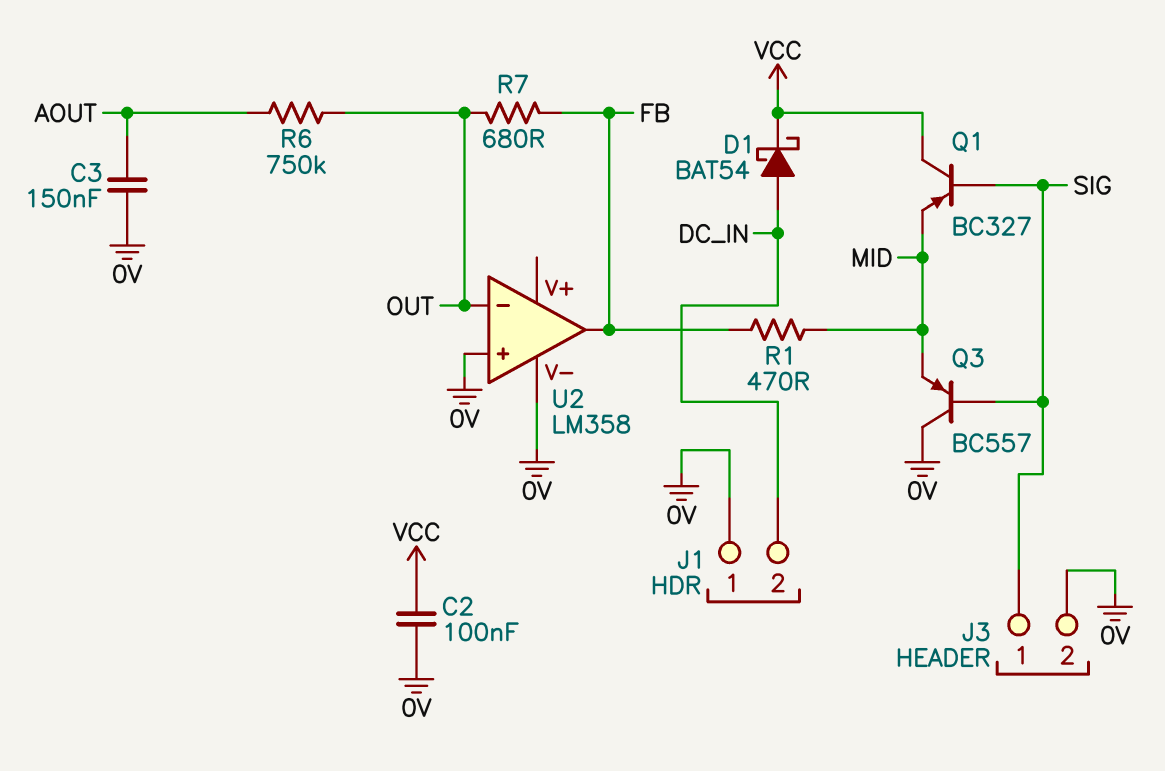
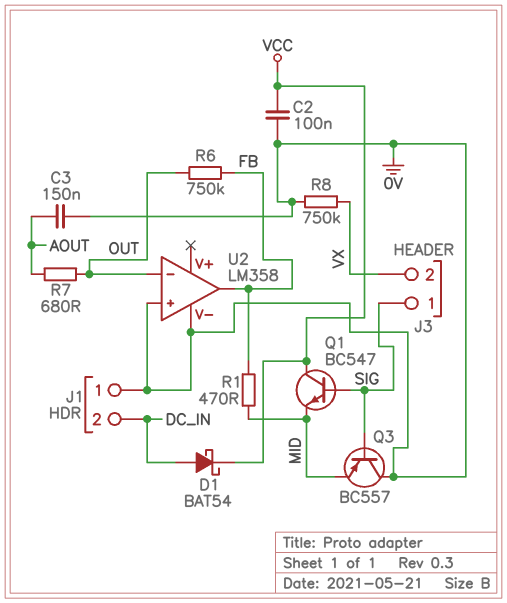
J3 pin 2: 0V -> VX
Q1: PNP BC327 (B SIG, C VCC, E MID) -> NPN BC547 (B SIG, C VCC, E MID)
R6: 750k (AOUT, OUT) -> 750k (FB, OUT)
R7: 680 (FB, OUT) -> 680 (AOUT, OUT)
R8: none -> 750k (0V, VX)

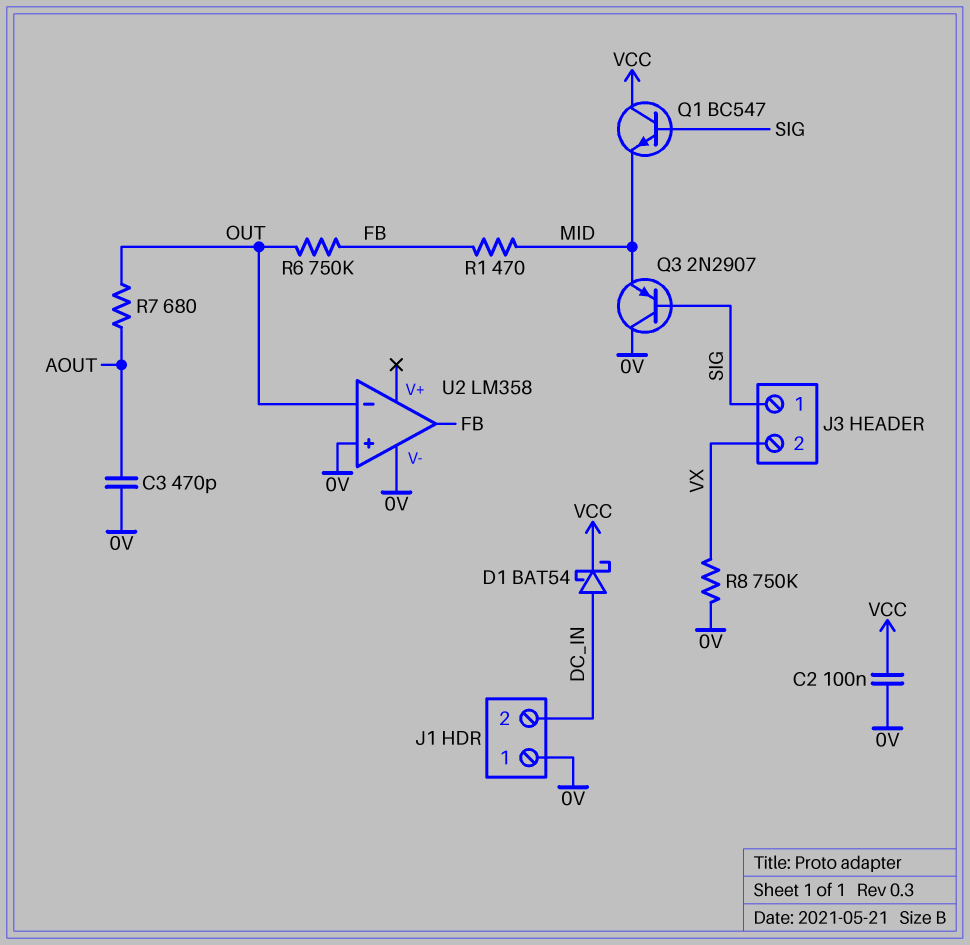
C3: 150nF (0V, AOUT) -> 470pF (0V, AOUT)
Q3: PNP BC557 (B SIG, C 0V, E MID) -> PNP 2N2907 (B SIG, C 0V, E MID)

